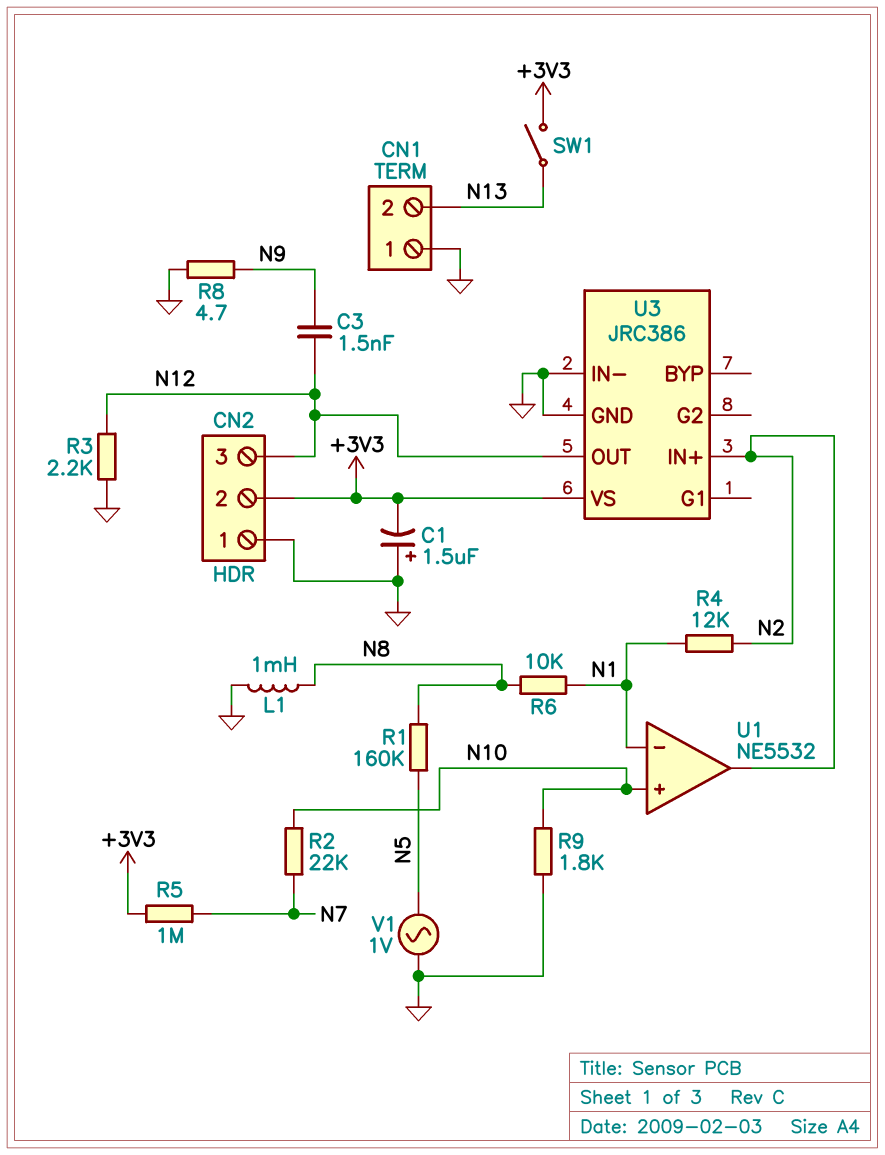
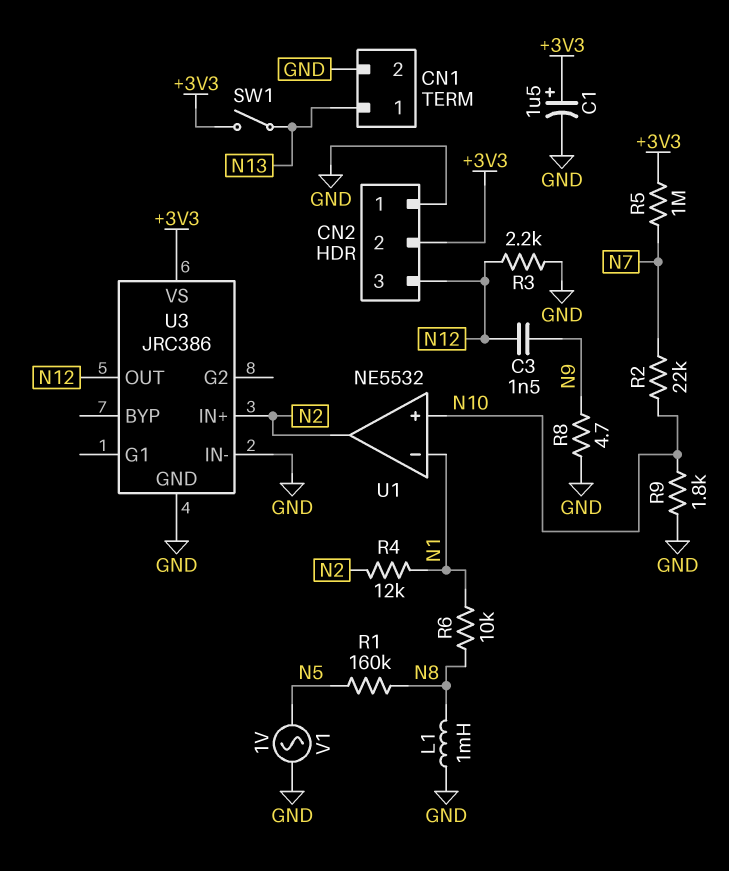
C1: 1.5uF (plus GND, minus +3V3) -> 1.5uF (plus +3V3, minus GND)
CN1 pin 1: GND -> N13
CN1 pin 2: N13 -> GND

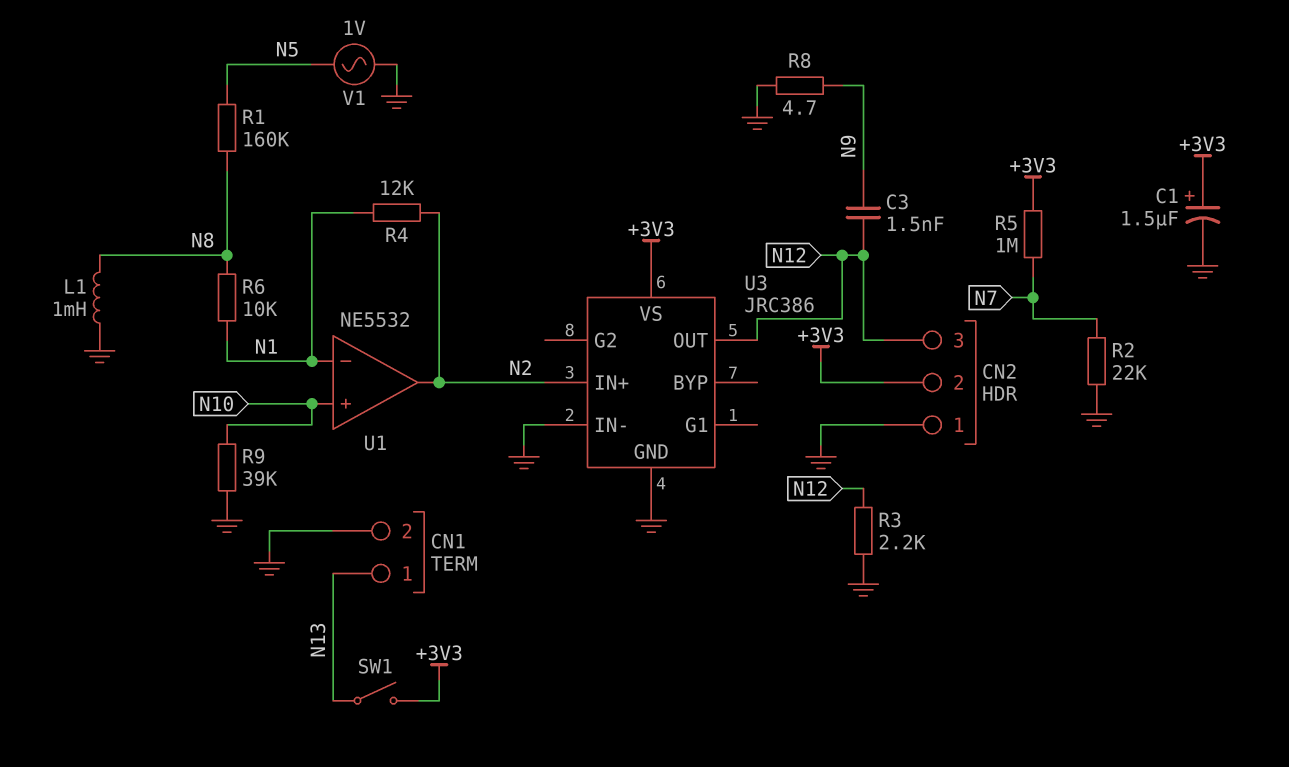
R2: 22k (N7, N10) -> 22k (GND, N7)
R9: 1.8k (GND, N10) -> 39k (GND, N10)

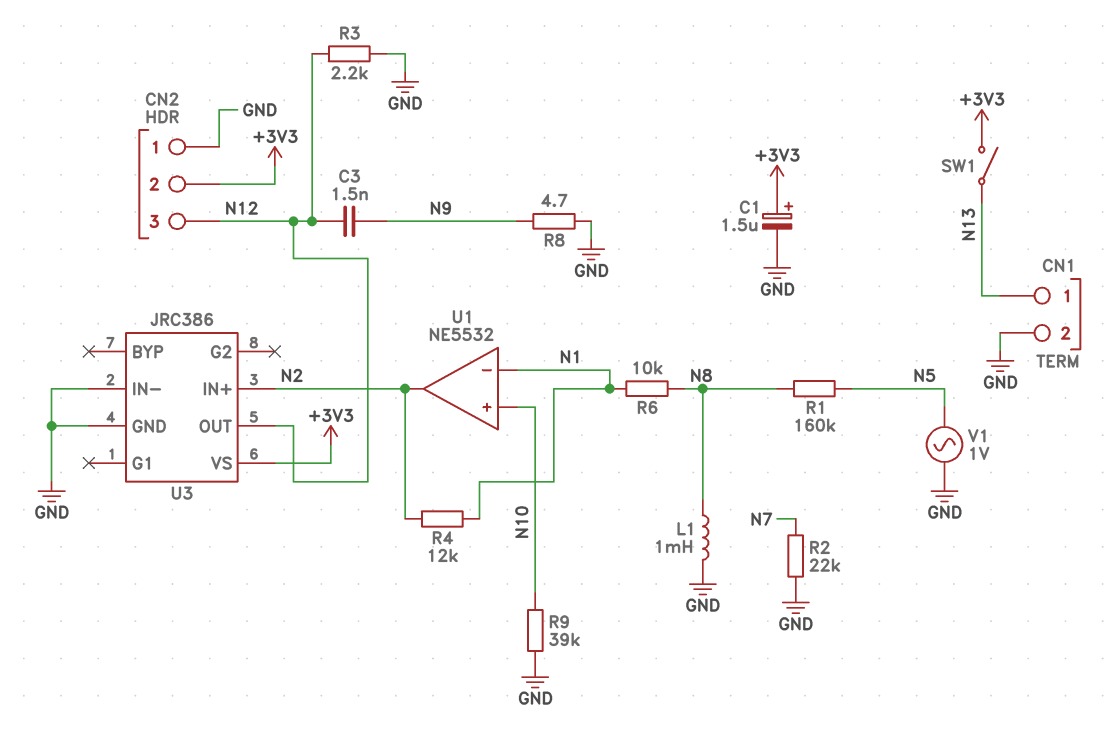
R5: 1M (+3V3, N7) -> none

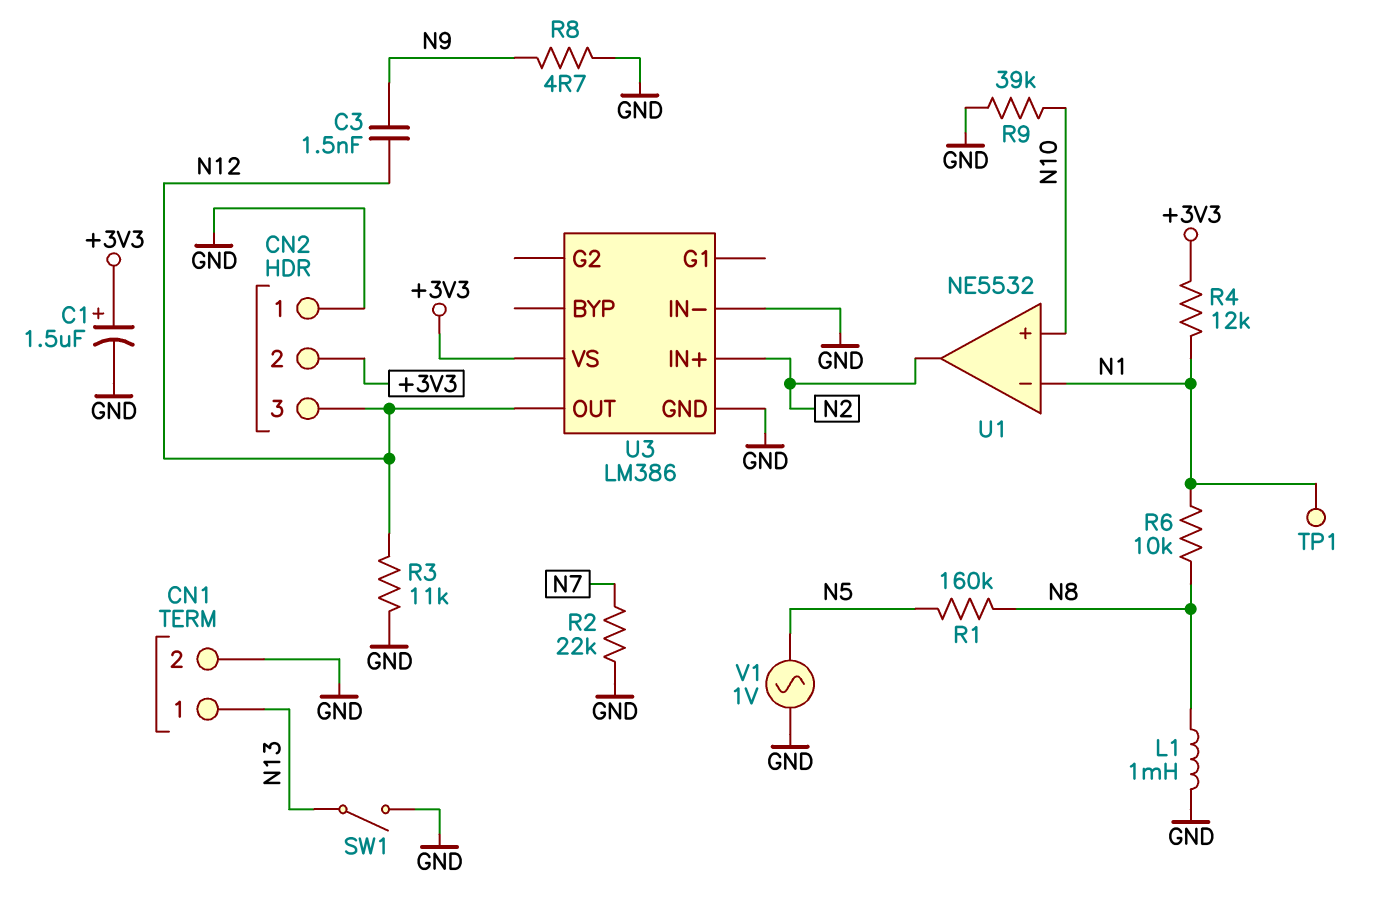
R3: 2.2k (GND, N12) -> 11k (GND, N12)
R4: 12k (N1, N2) -> 12k (+3V3, N1)
SW1: switch (+3V3, N13) -> switch (GND, N13)
TP1: none -> test point (N1)
U3: JRC386 -> LM386

